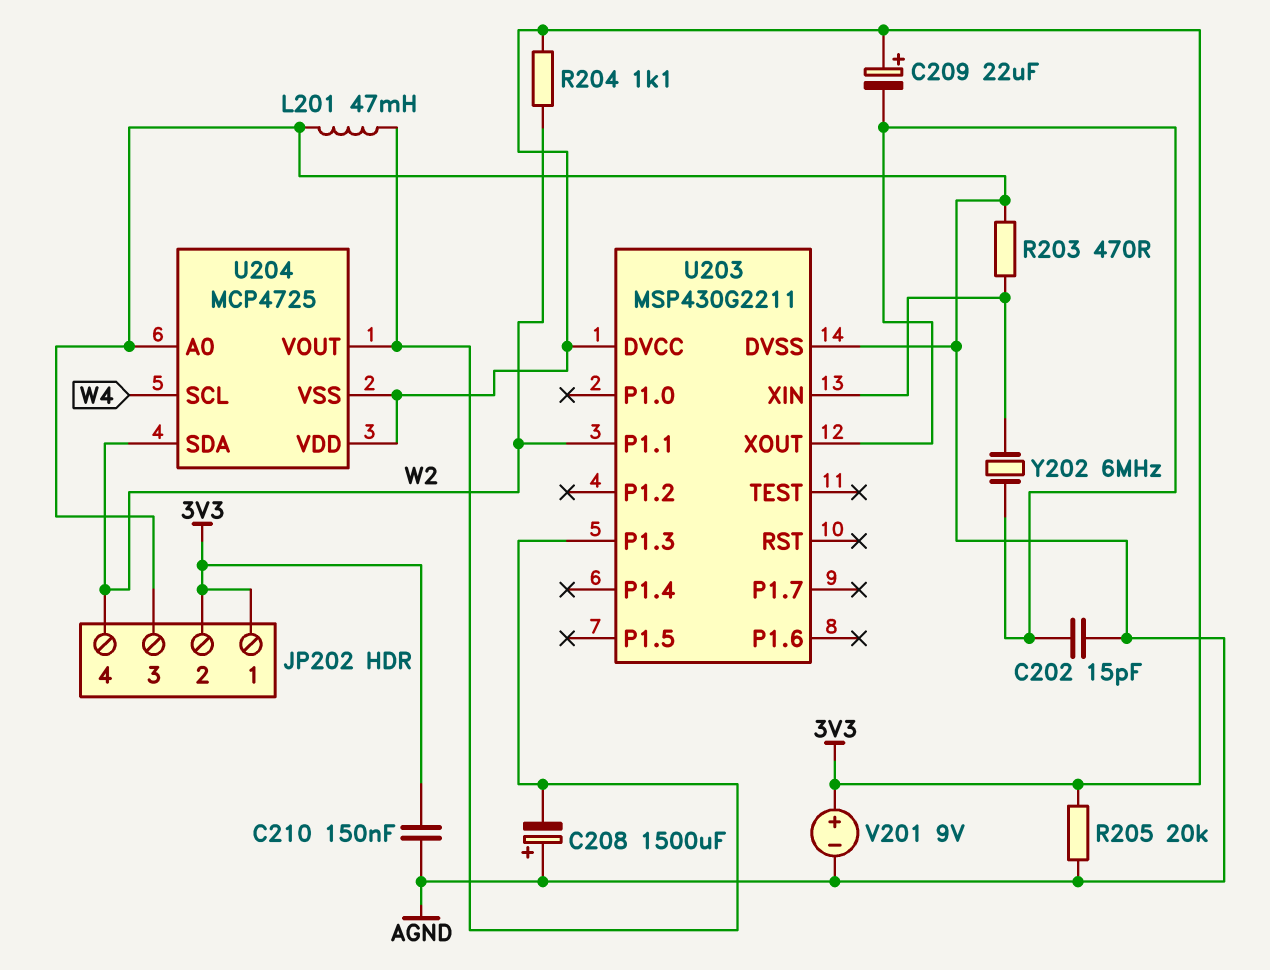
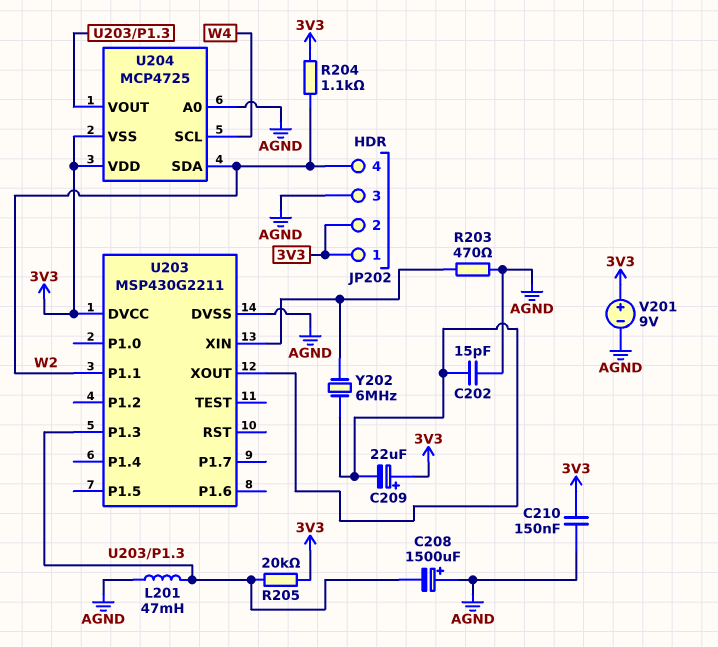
R205: 20k (3V3, AGND) -> 20k (3V3, U203/P1.3)

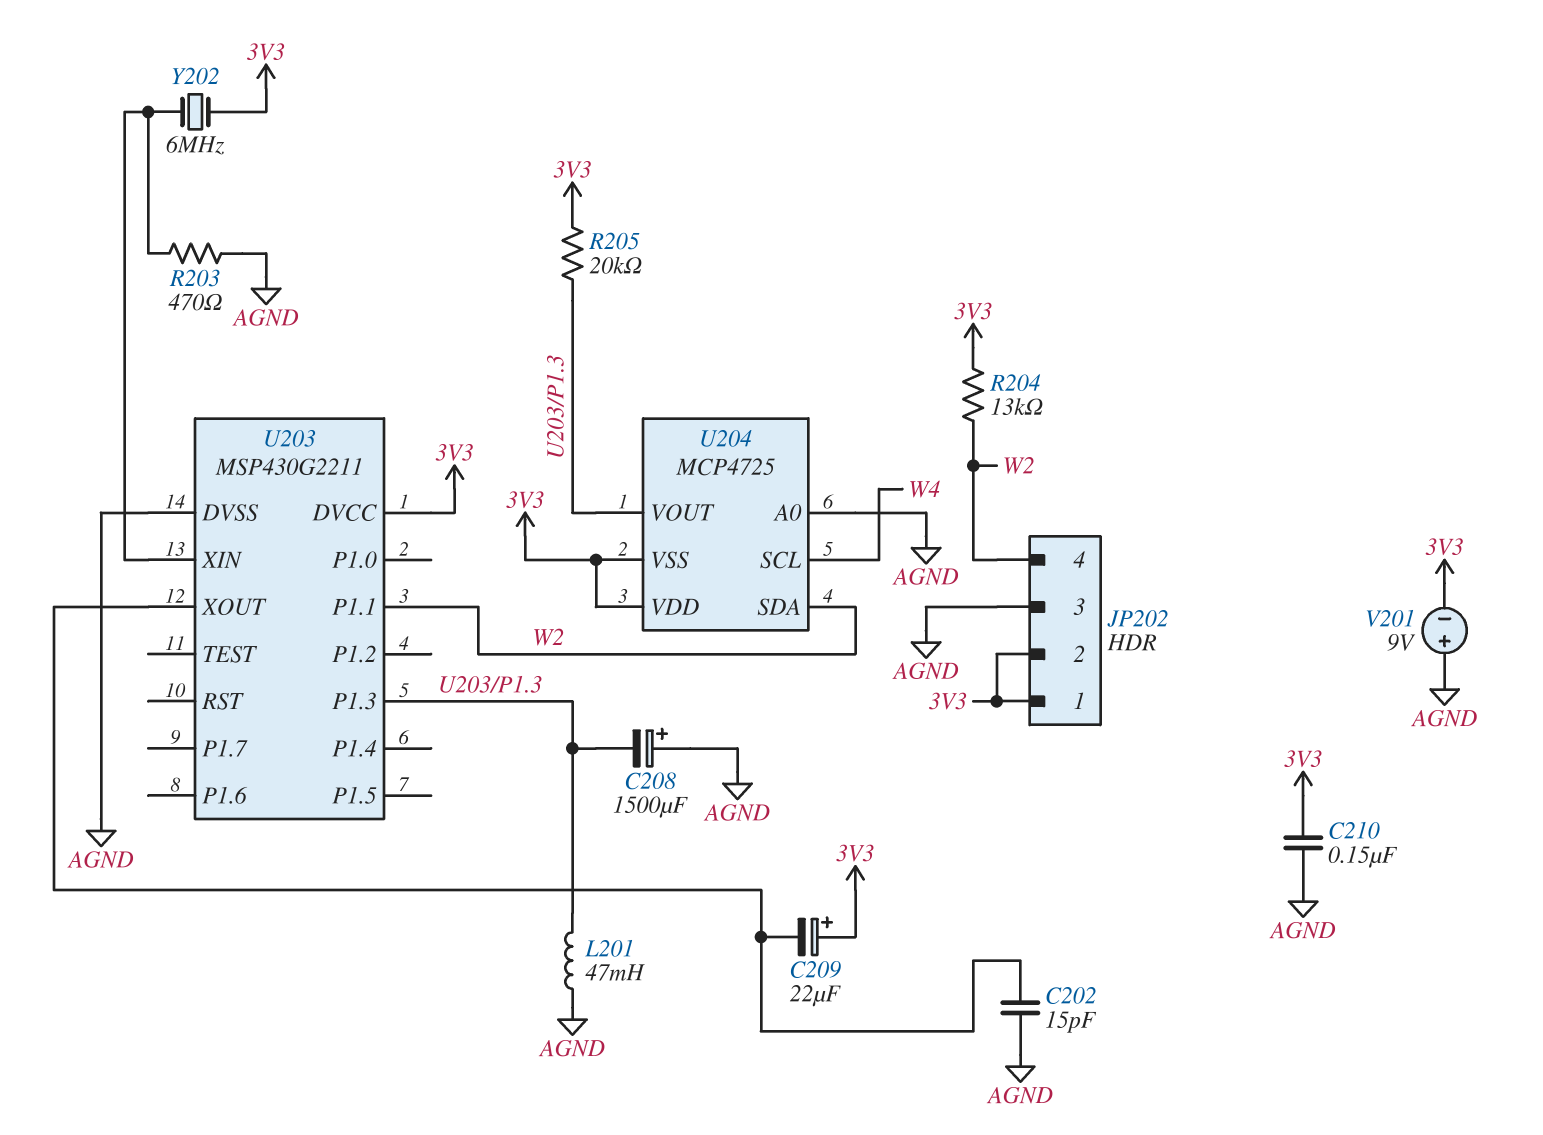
R204: 1.1k (3V3, W2) -> 13k (3V3, W2)
V201: 9V (plus 3V3, minus AGND) -> 9V (plus AGND, minus 3V3)
Y202: 6MHz (U203/XIN, U203/XOUT) -> 6MHz (3V3, U203/XIN)

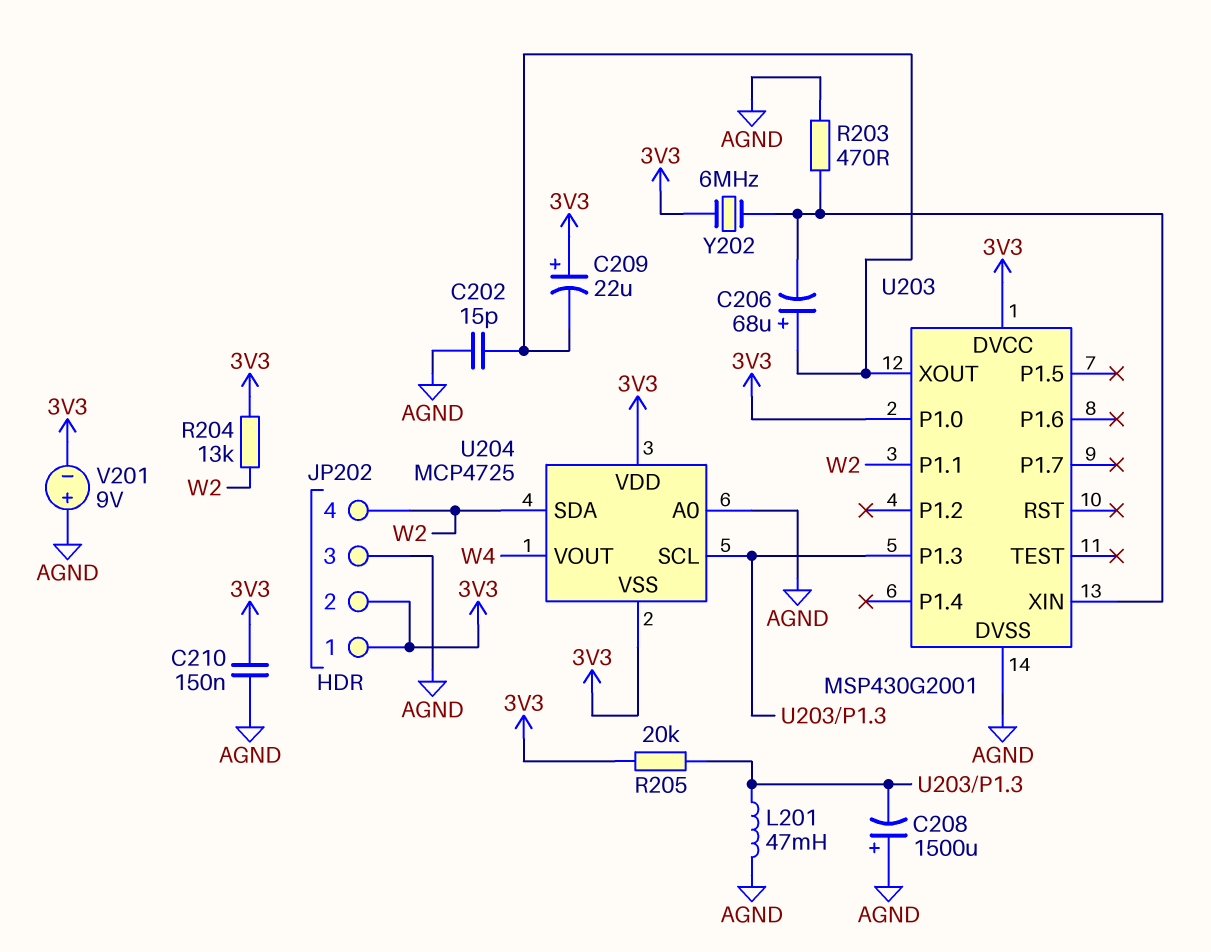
C206: none -> 68uF (plus U203/XOUT, minus U203/XIN)
U203: MSP430G2211 -> MSP430G2001
U203 pin P1.0: none -> 3V3
U204 pin SCL: W4 -> U203/P1.3
U204 pin VOUT: U203/P1.3 -> W4

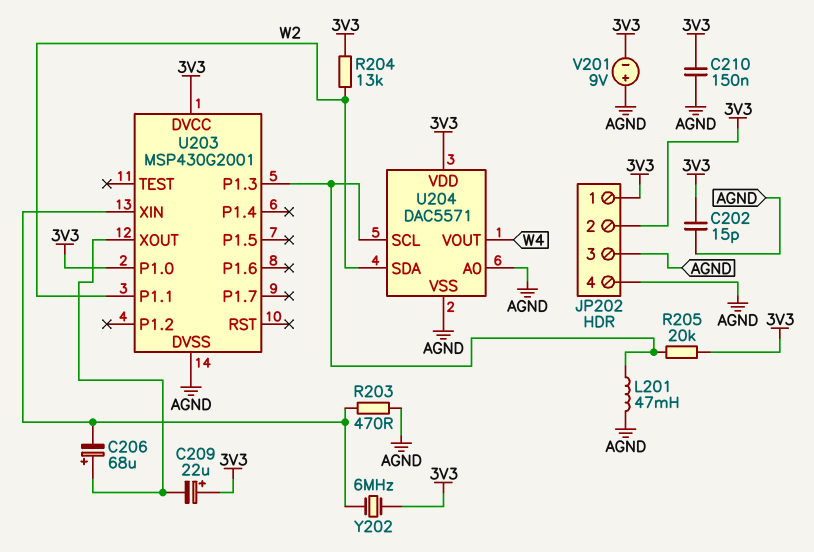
C202: 15pF (AGND, U203/XOUT) -> 15pF (3V3, AGND)
C208: 1500uF (plus AGND, minus U203/P1.3) -> none
JP202 pin 4: W2 -> AGND
U204: MCP4725 -> DAC5571
U204 pin VSS: 3V3 -> AGND

